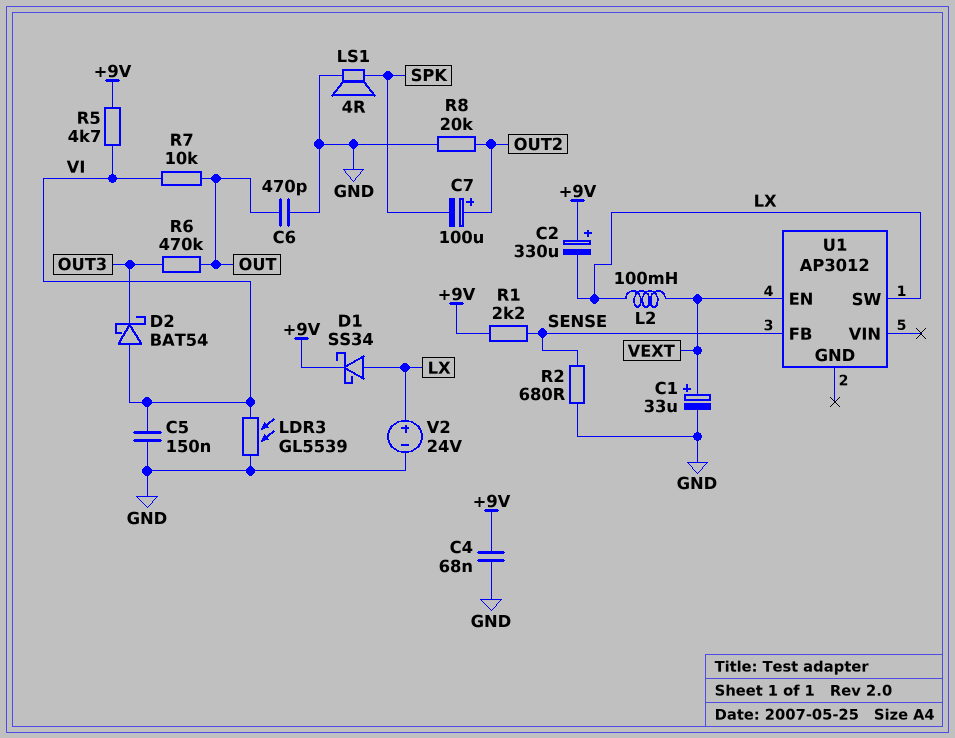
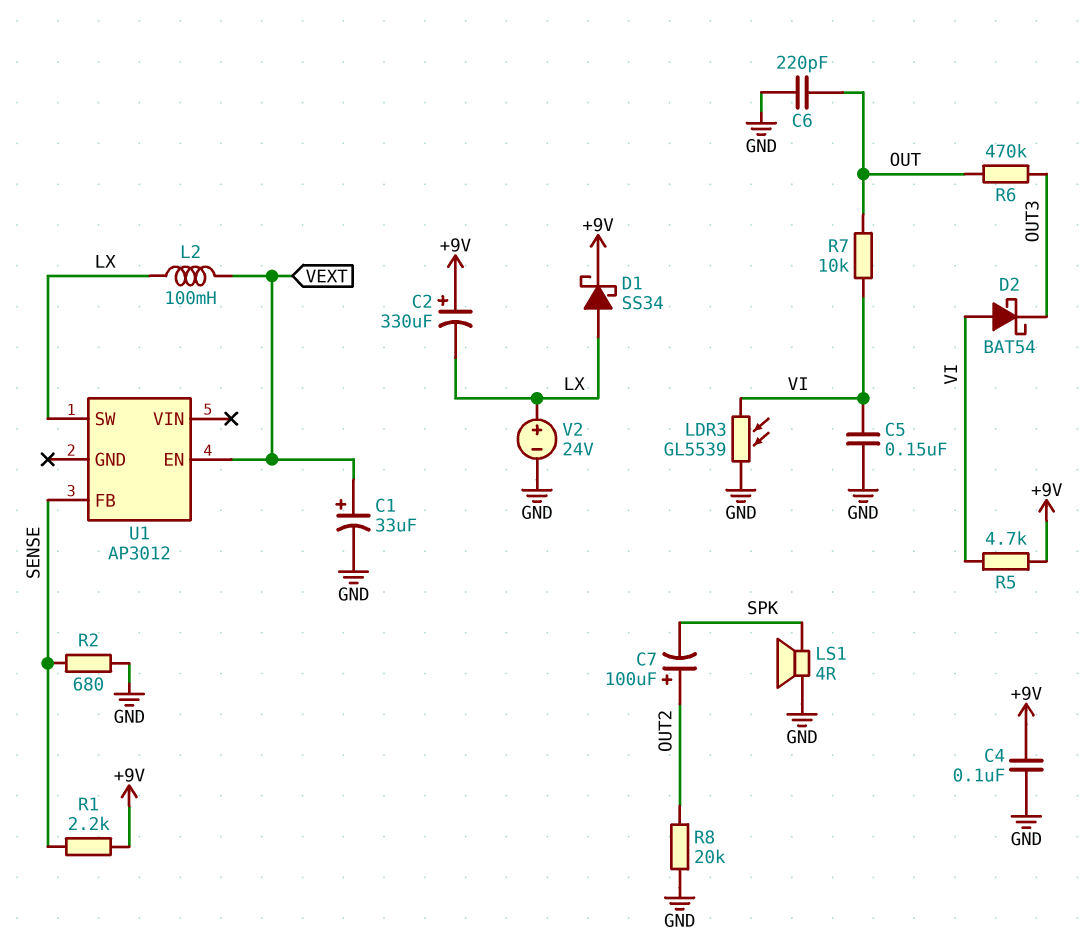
C4: 68nF (+9V, GND) -> 100nF (+9V, GND)
C6: 470pF (GND, OUT) -> 220pF (GND, OUT)

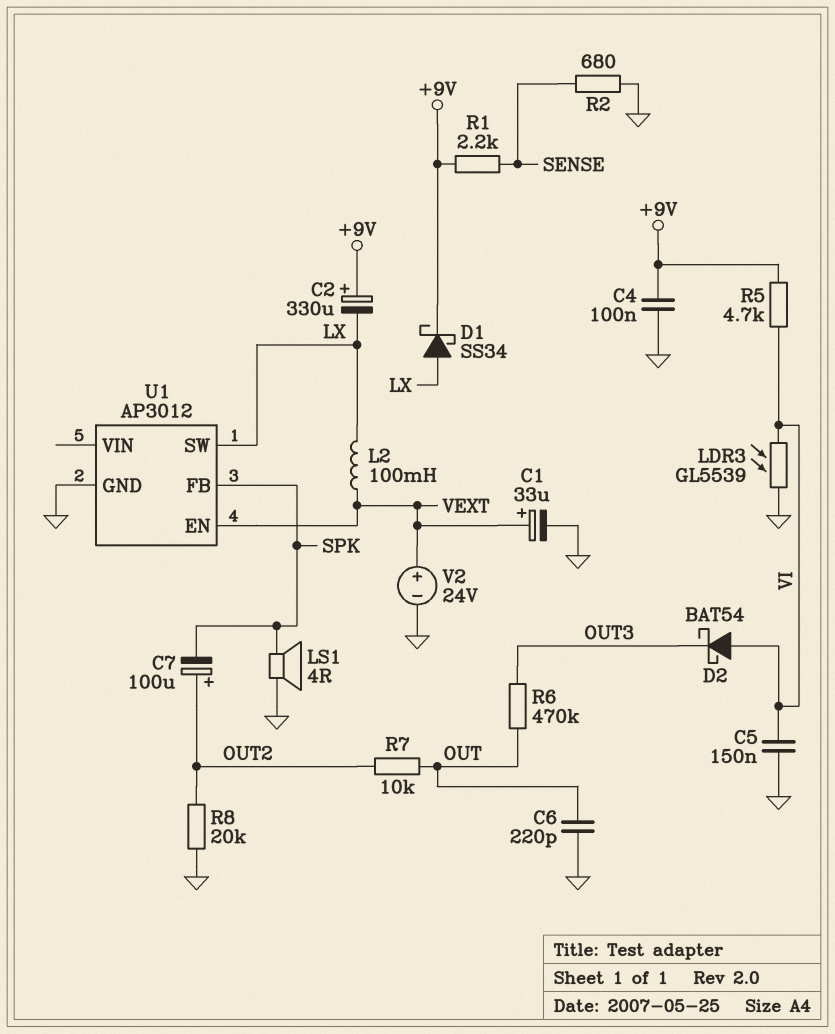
R7: 10k (OUT, VI) -> 10k (OUT, OUT2)
U1 pin FB: SENSE -> SPK
U1 pin GND: none -> GND
V2: 24V (plus LX, minus GND) -> 24V (plus VEXT, minus GND)

